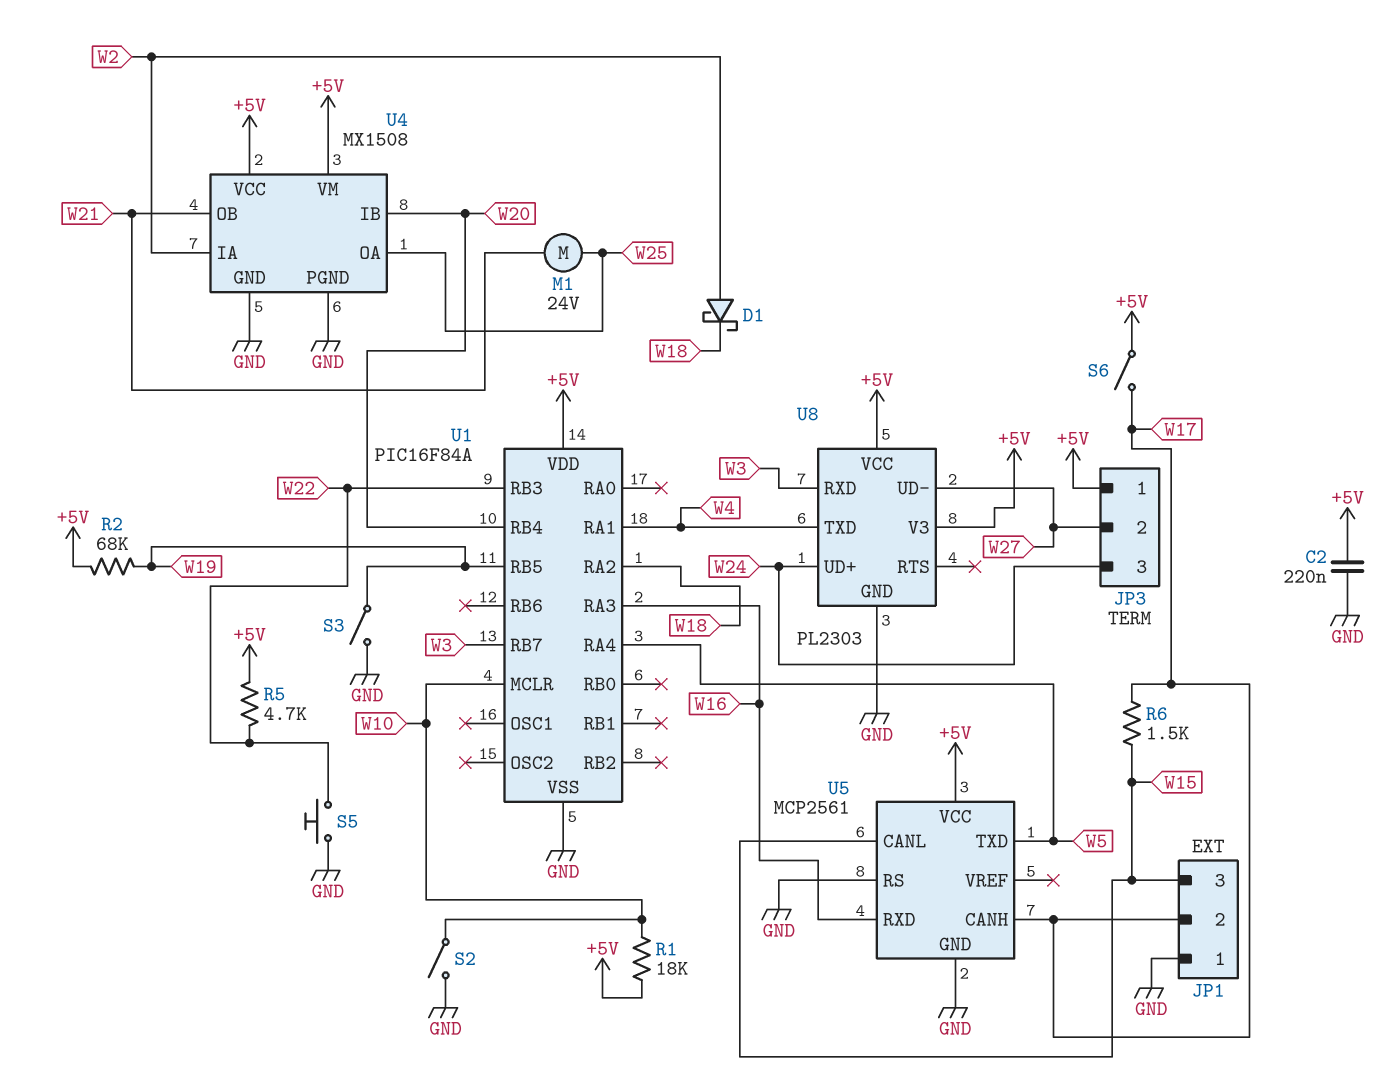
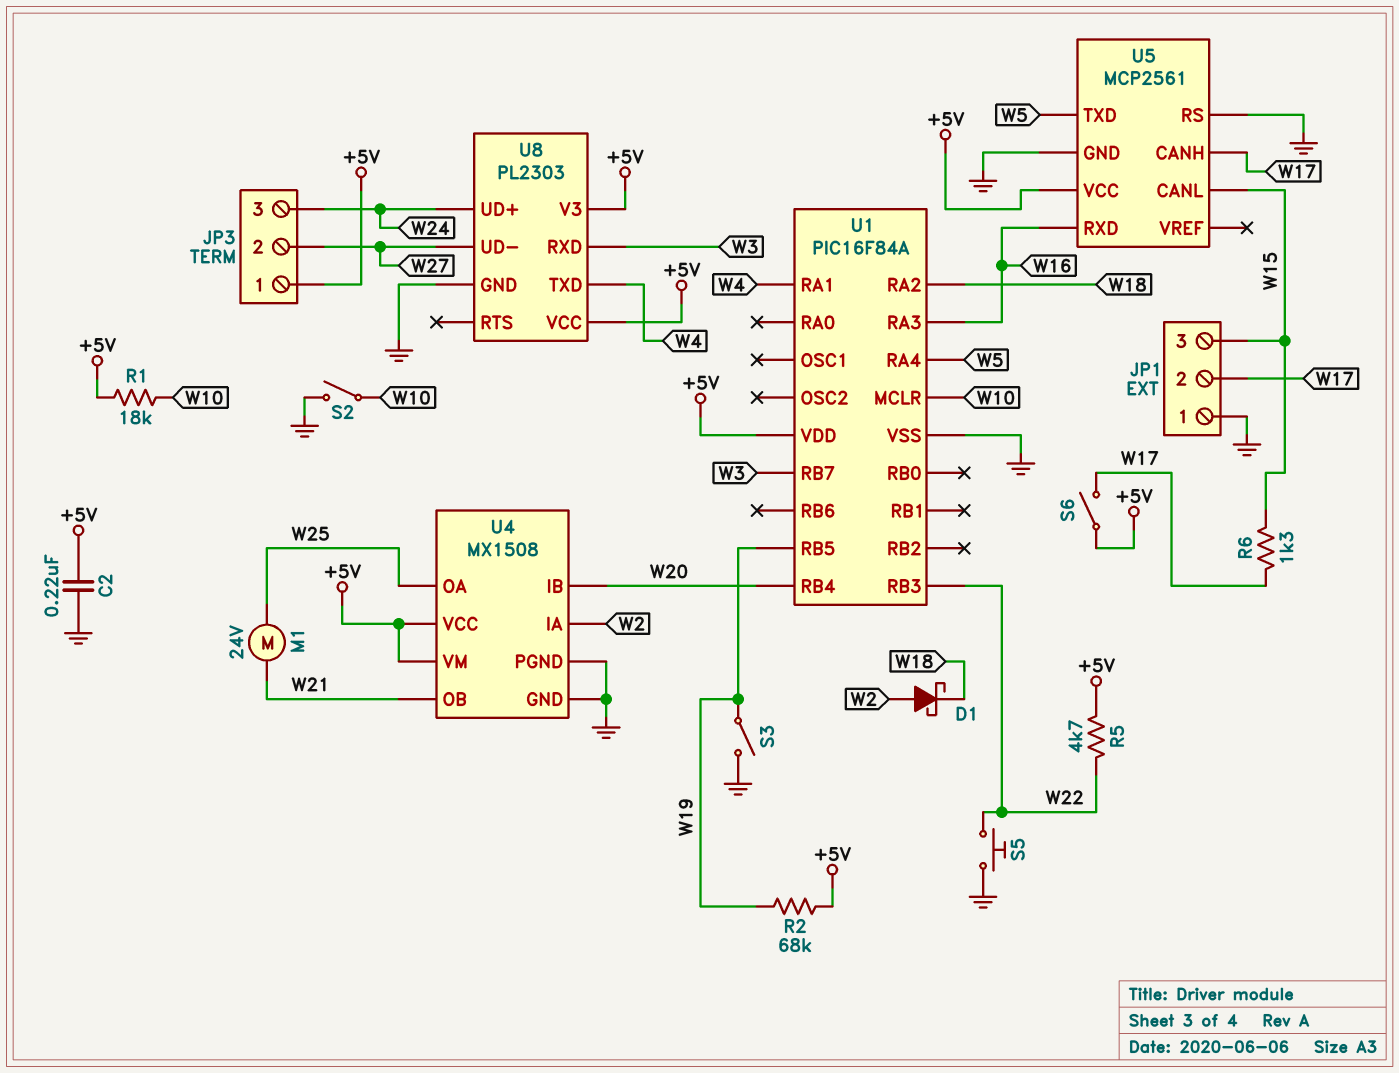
R6: 1.5k (W15, W17) -> 1.3k (W15, W17)

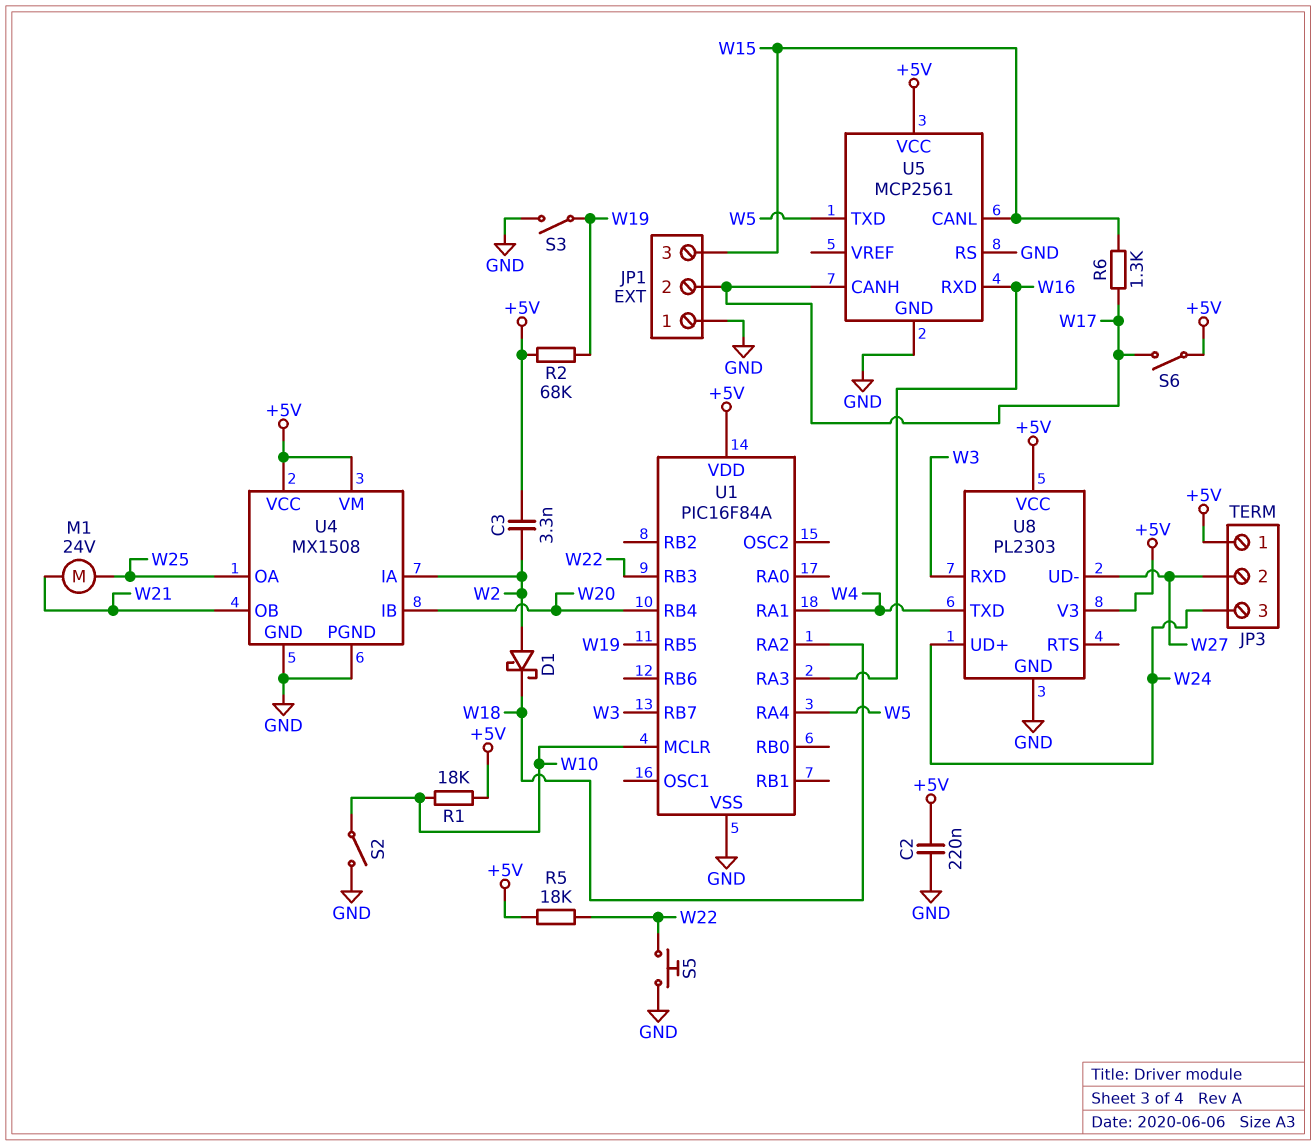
C3: none -> 3.3nF (+5V, W2)
R5: 4.7k (+5V, W22) -> 18k (+5V, W22)

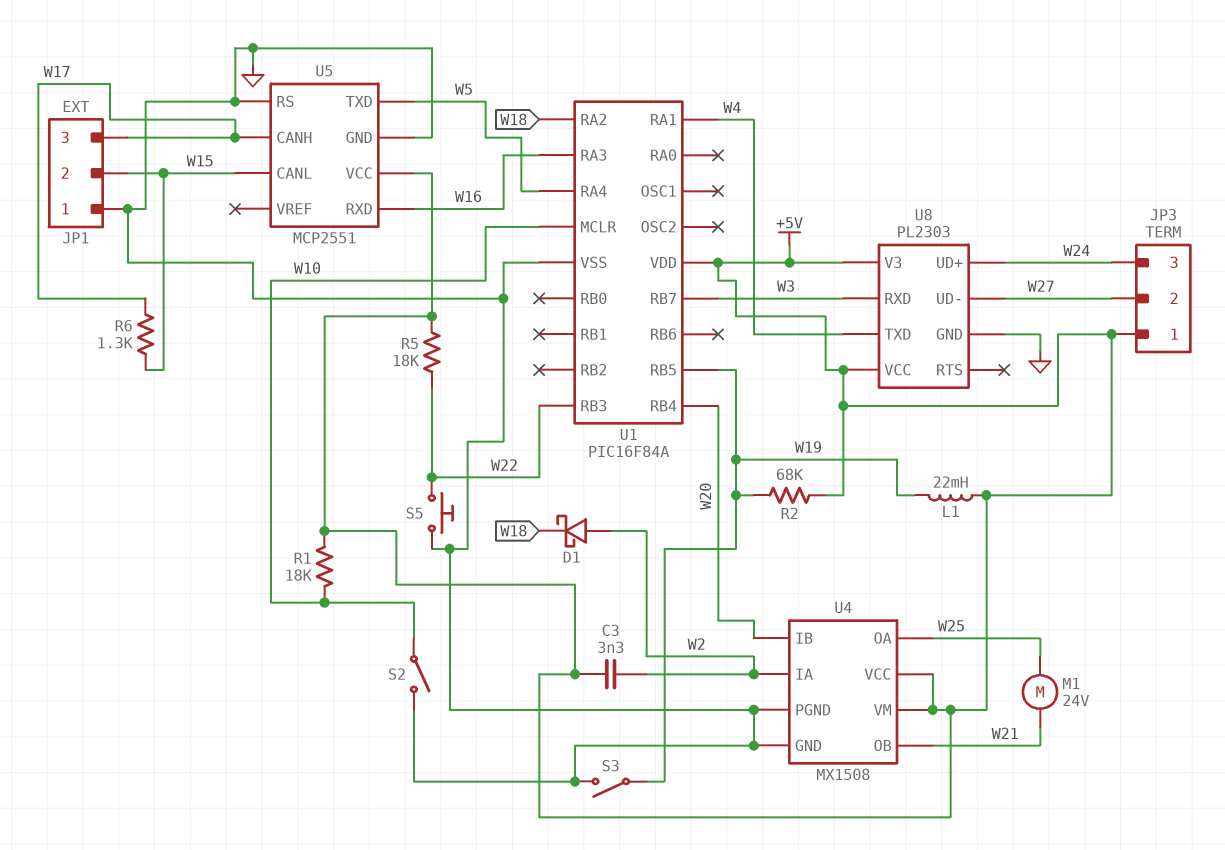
C2: 220nF (+5V, GND) -> none
JP1 pin 2: W17 -> W15
JP1 pin 3: W15 -> W17
L1: none -> 22mH (+5V, W19)
S6: switch (+5V, W17) -> none
U5: MCP2561 -> MCP2551

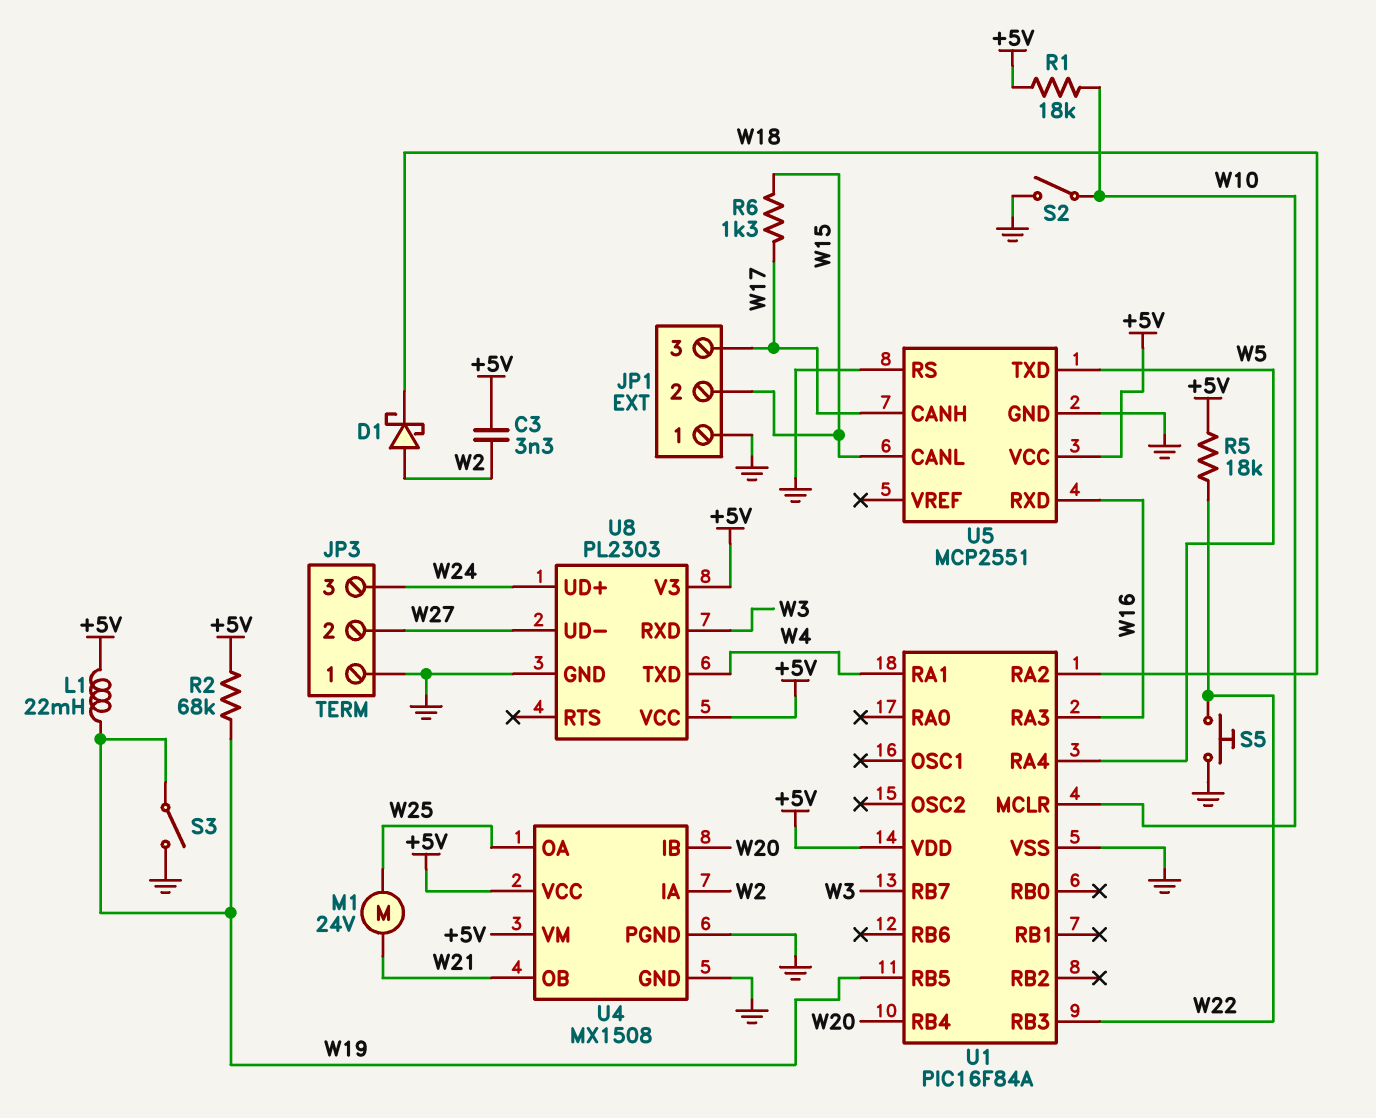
JP3 pin 1: +5V -> GND

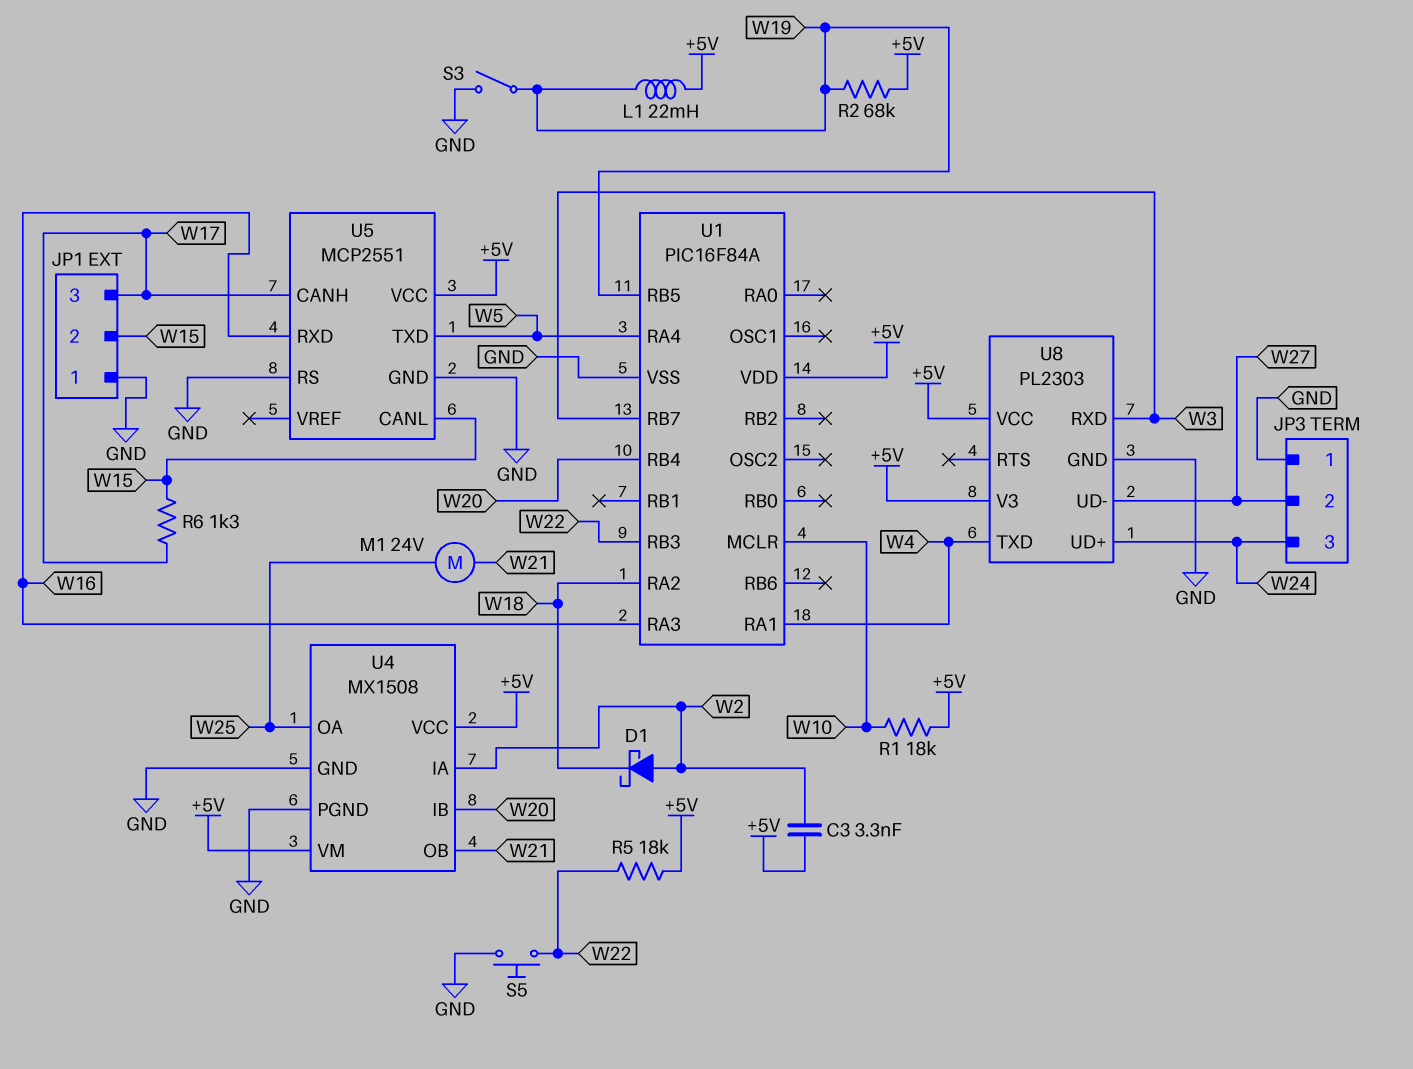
S2: switch (GND, W10) -> none

